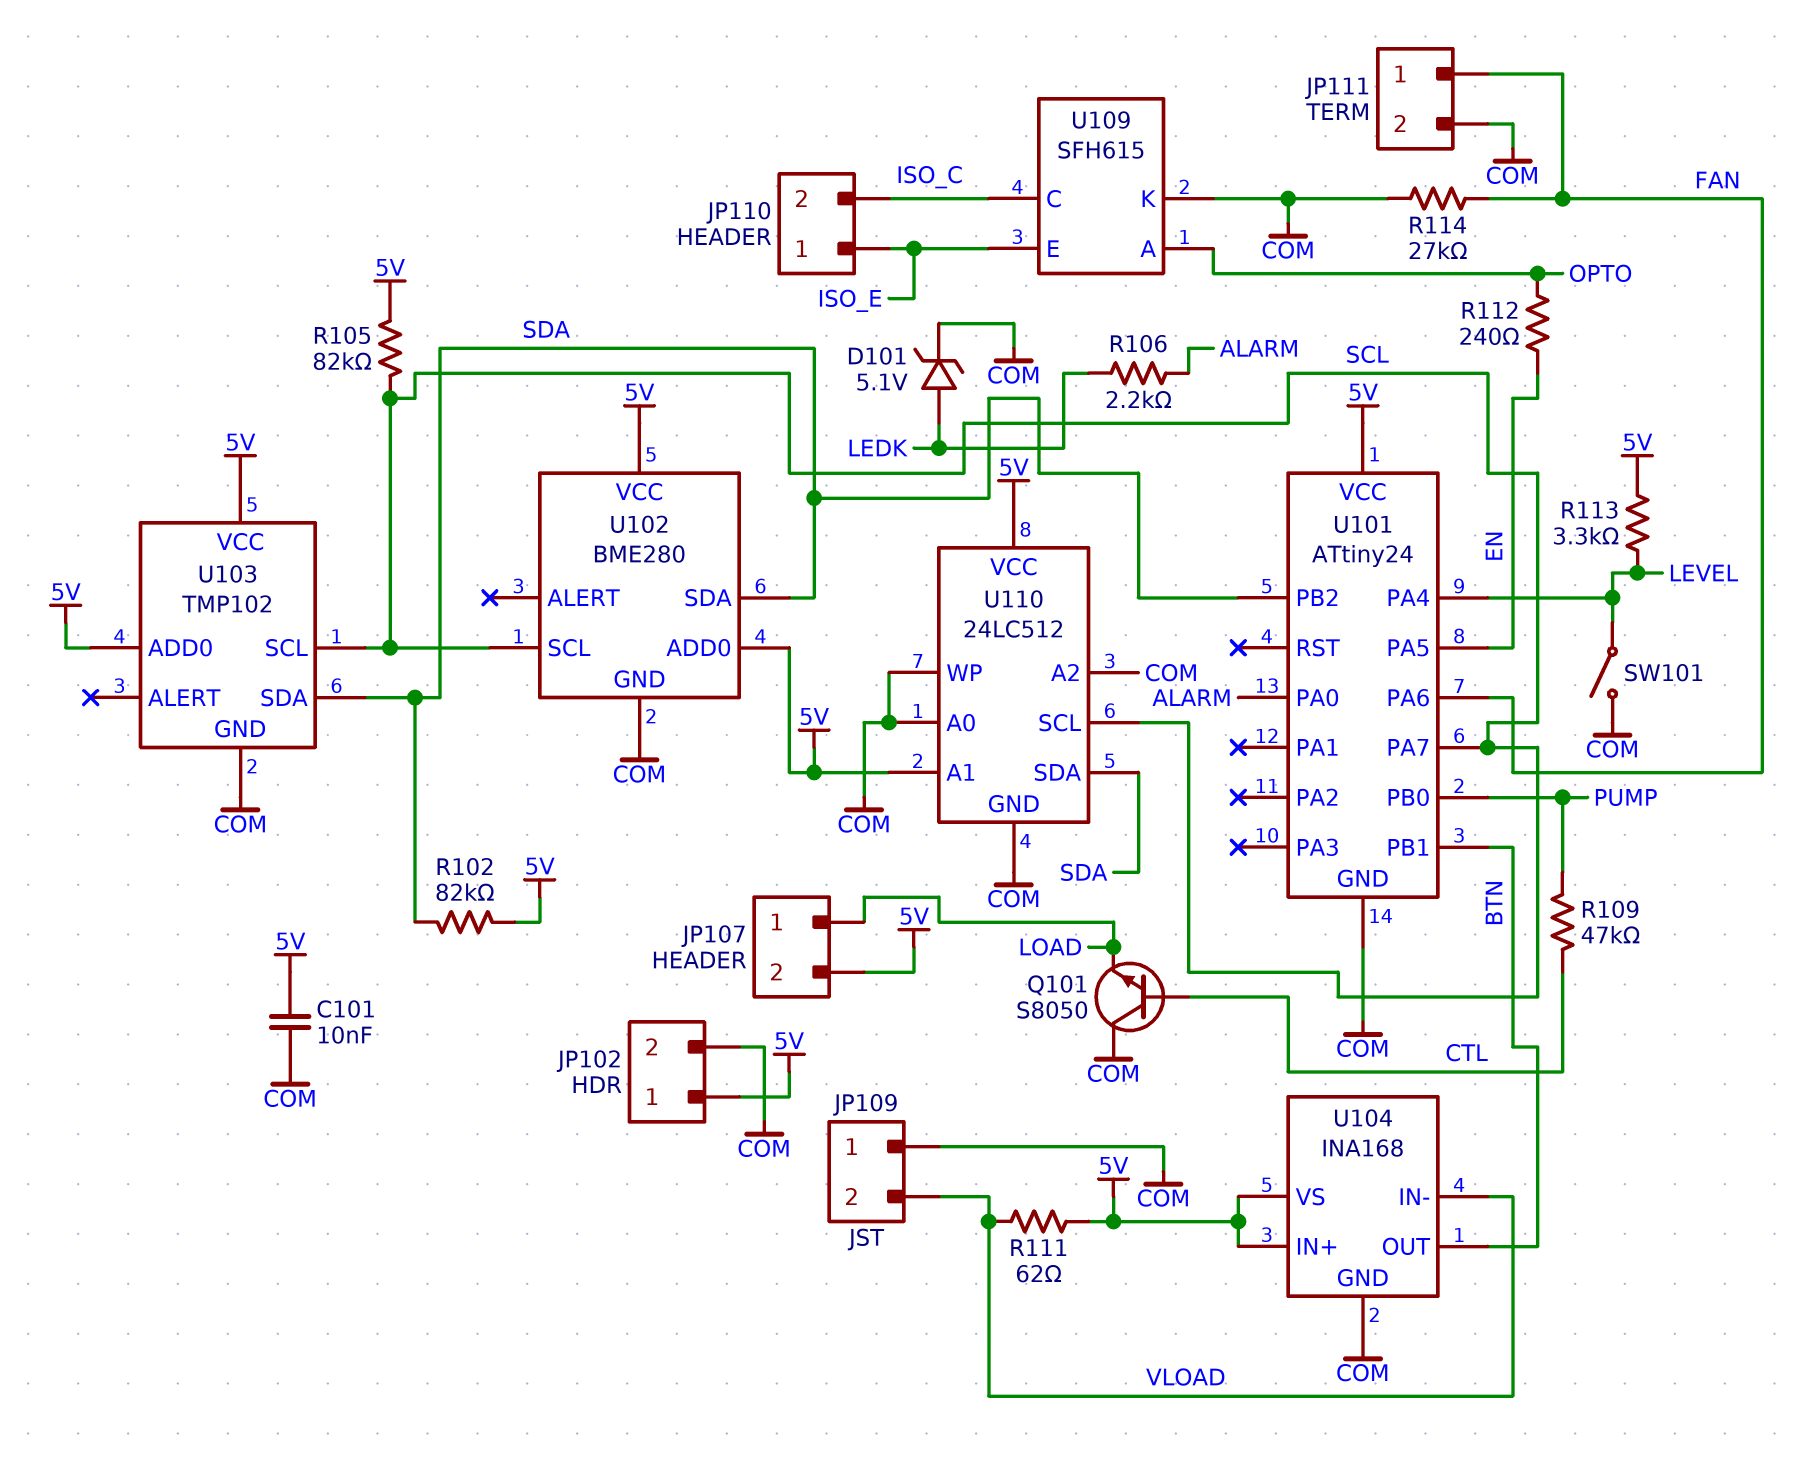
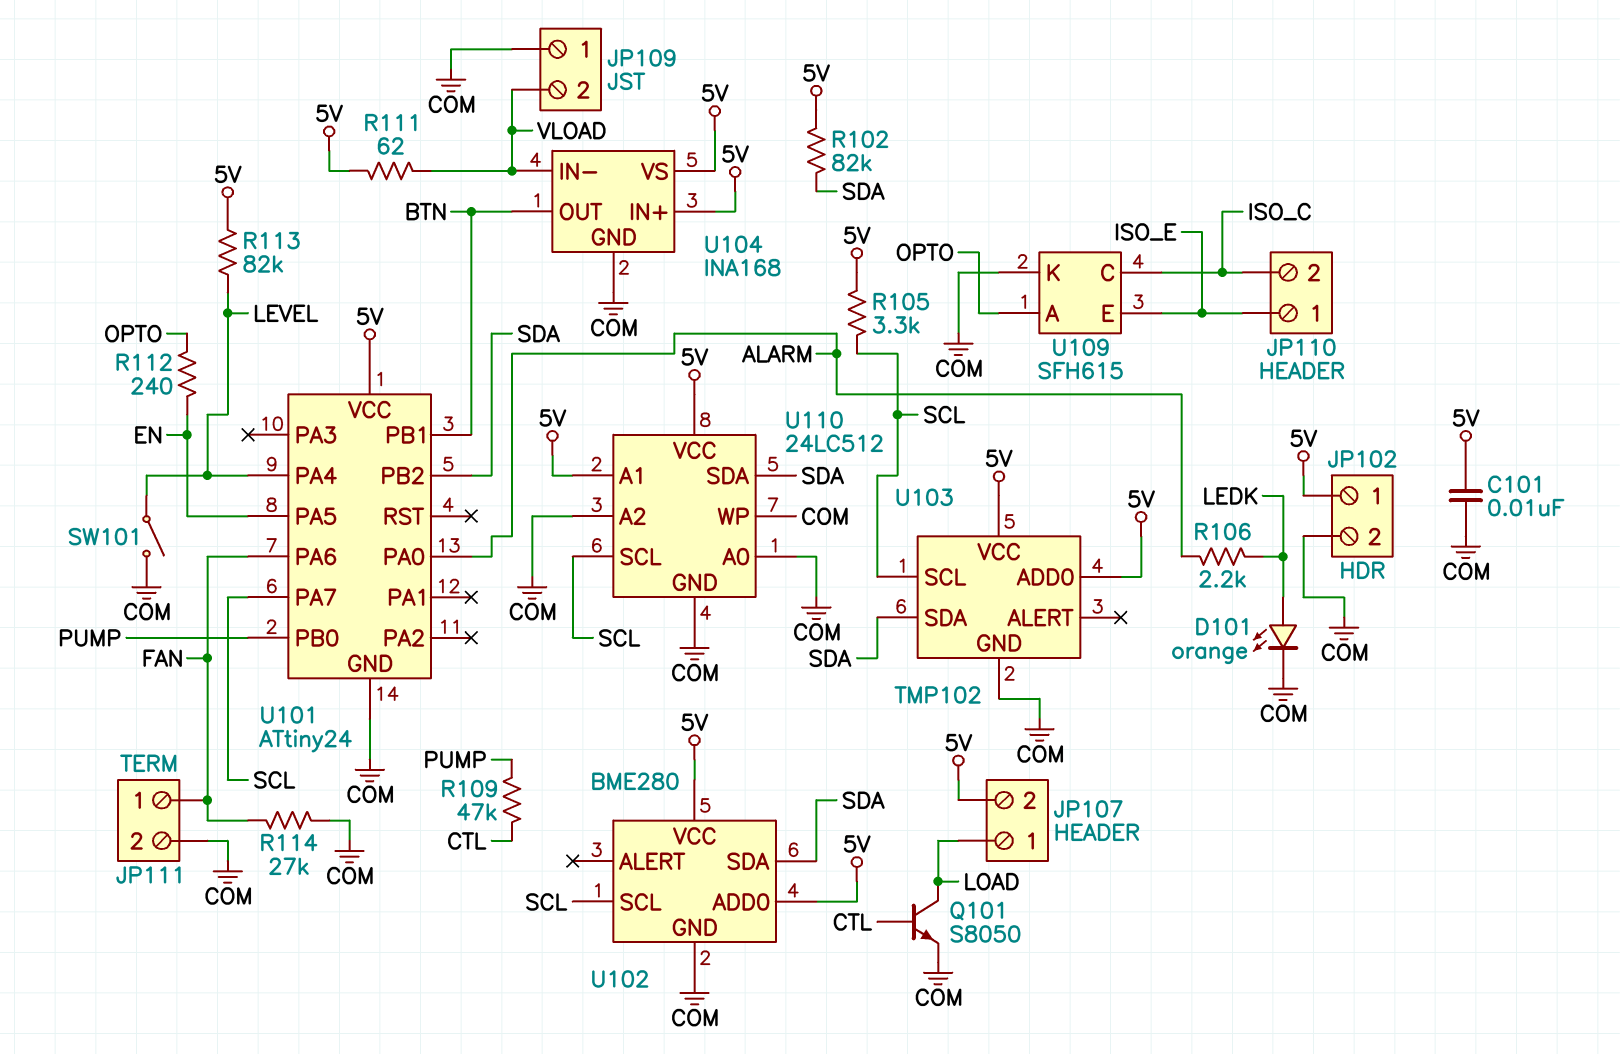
D101: zener 5.1V (A LEDK, K COM) -> LED orange (A LEDK, K COM)
Q101: NPN S8050 (B CTL, C COM, E LOAD) -> NPN S8050 (B CTL, C LOAD, E COM)
R105: 82k (5V, SCL) -> 3.3k (5V, SCL)
R113: 3.3k (5V, LEVEL) -> 82k (5V, LEVEL)

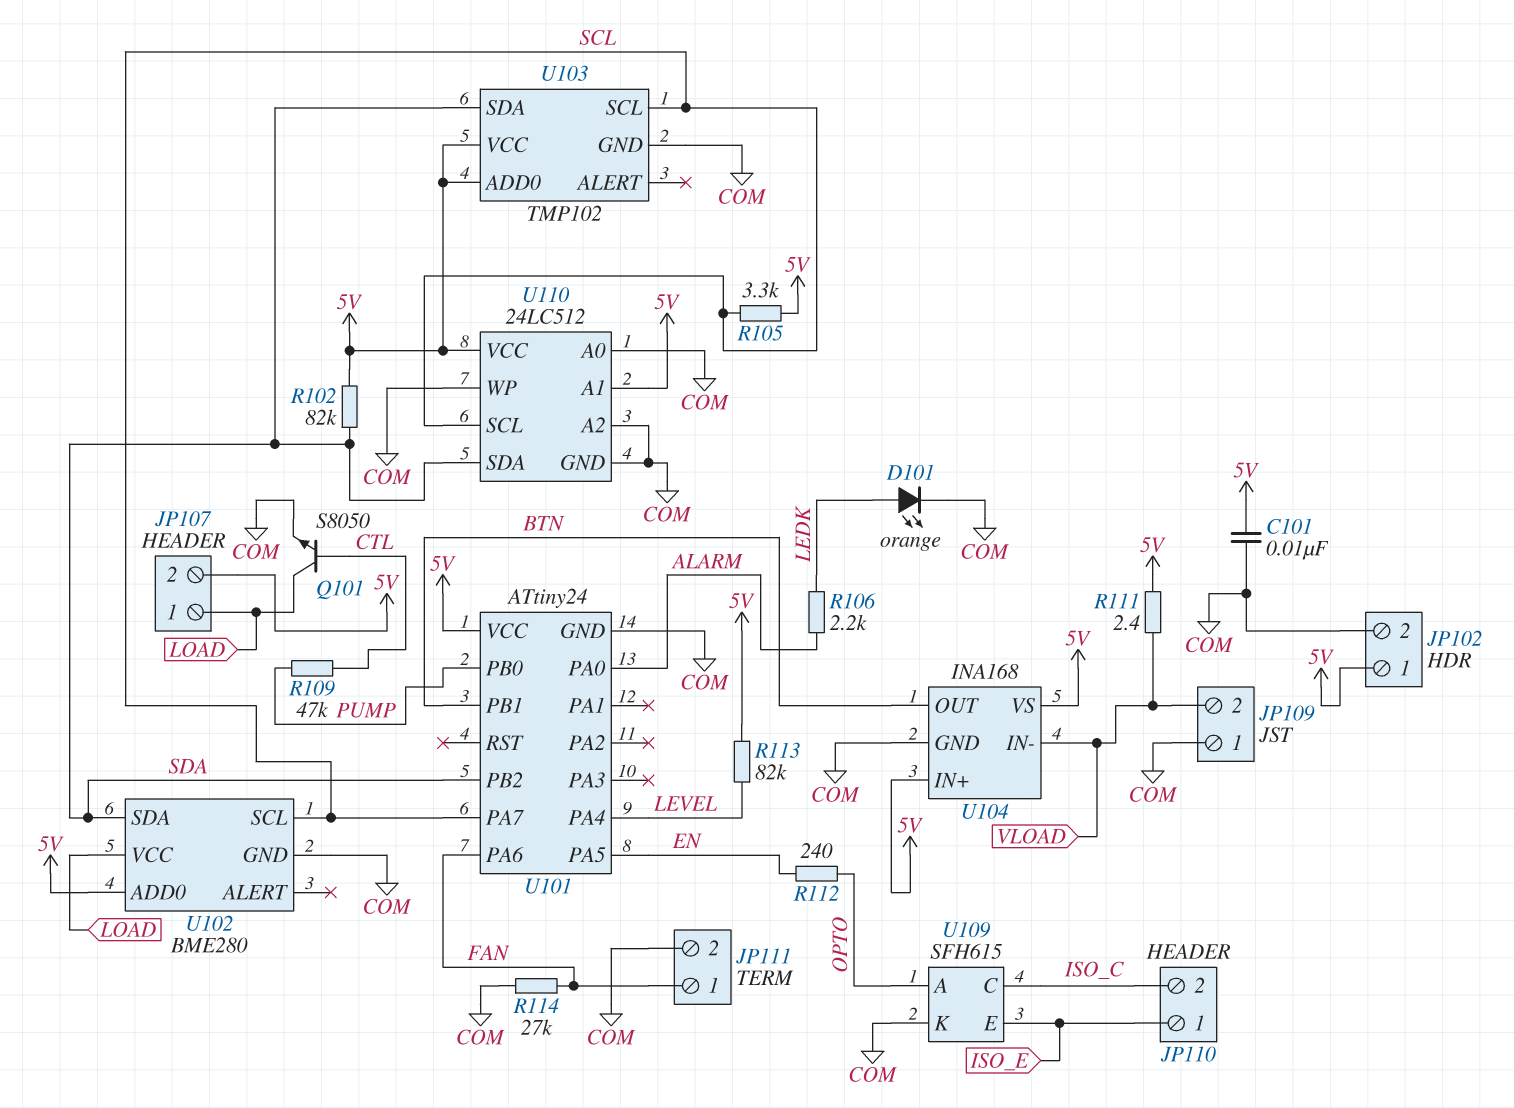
R111: 62 (5V, VLOAD) -> 2.4 (5V, VLOAD)
SW101: switch (COM, LEVEL) -> none
U102 pin VCC: 5V -> LOAD

